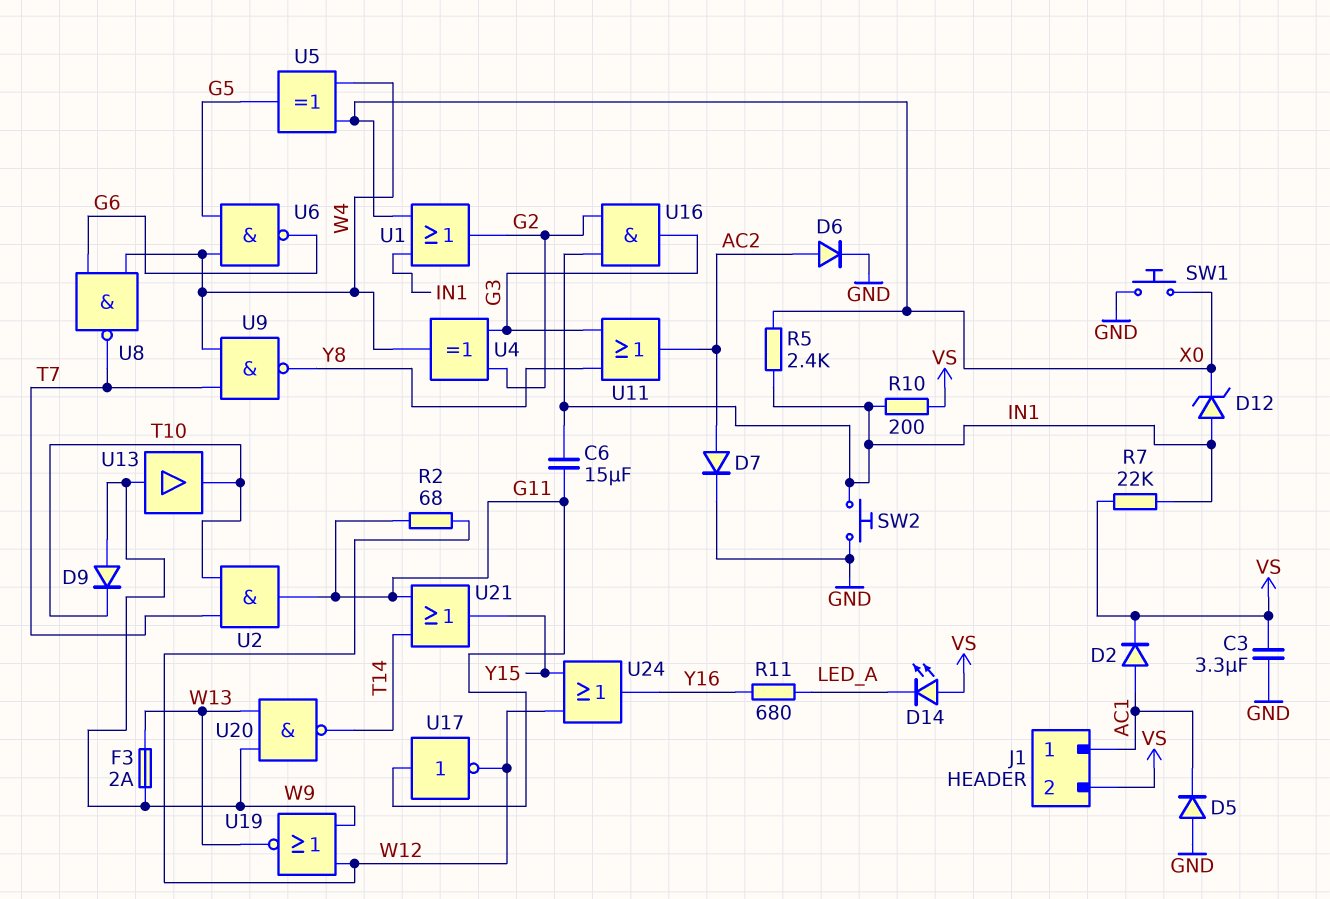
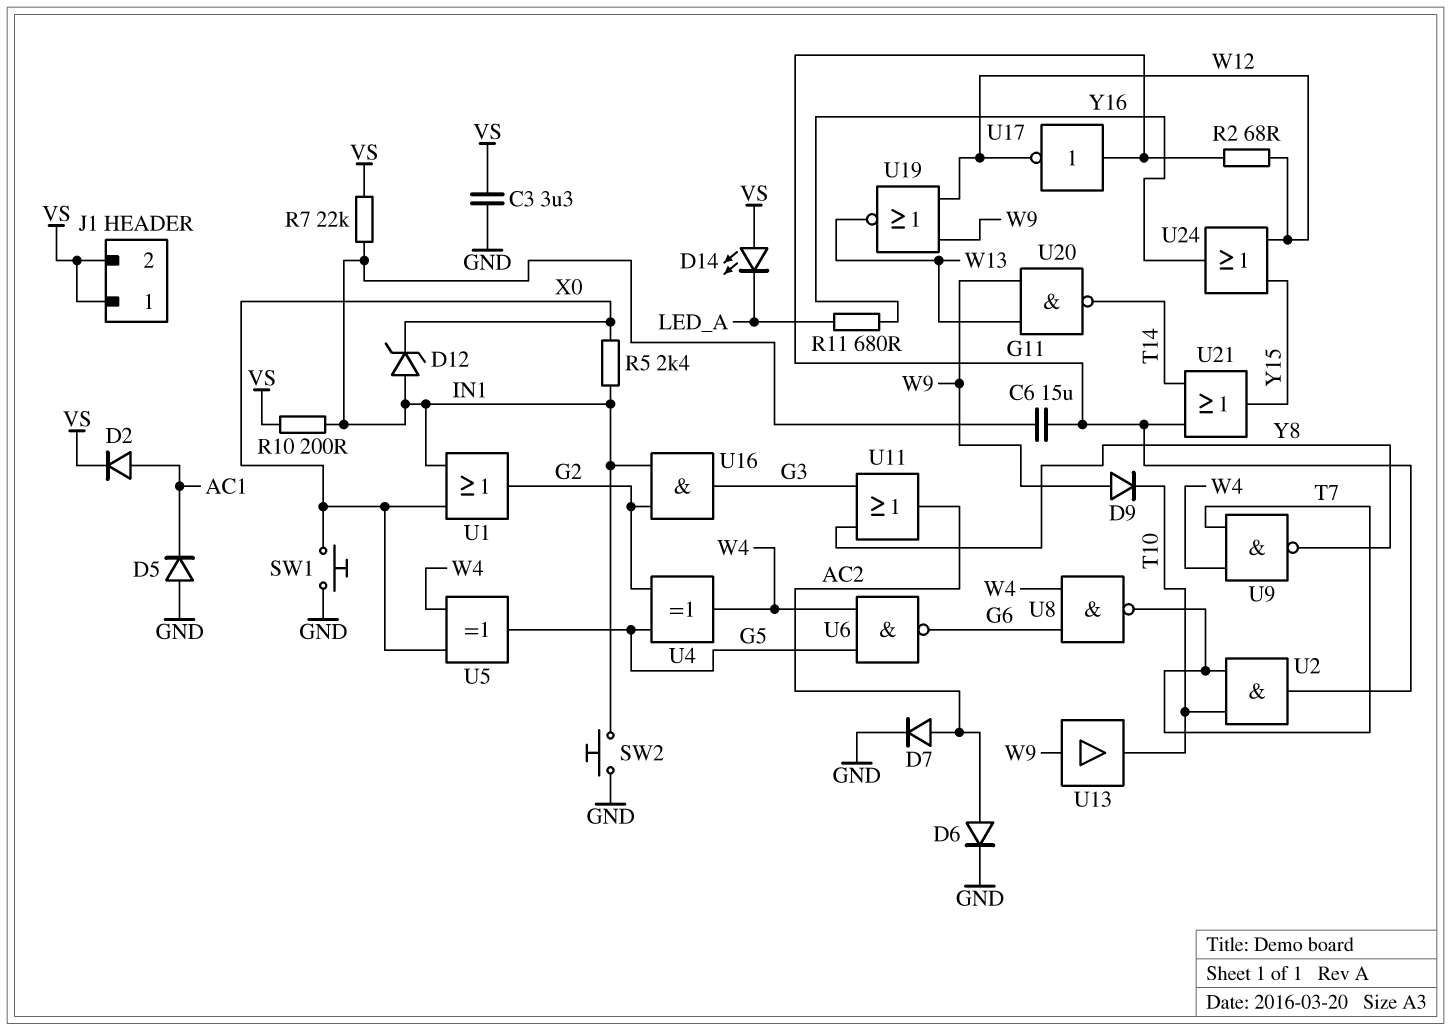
F3: 2A (W9, W13) -> none
J1 pin 1: AC1 -> VS
U4: XOR (in G2, in G3, out W4) -> XOR (in G2, in G5, out W4)

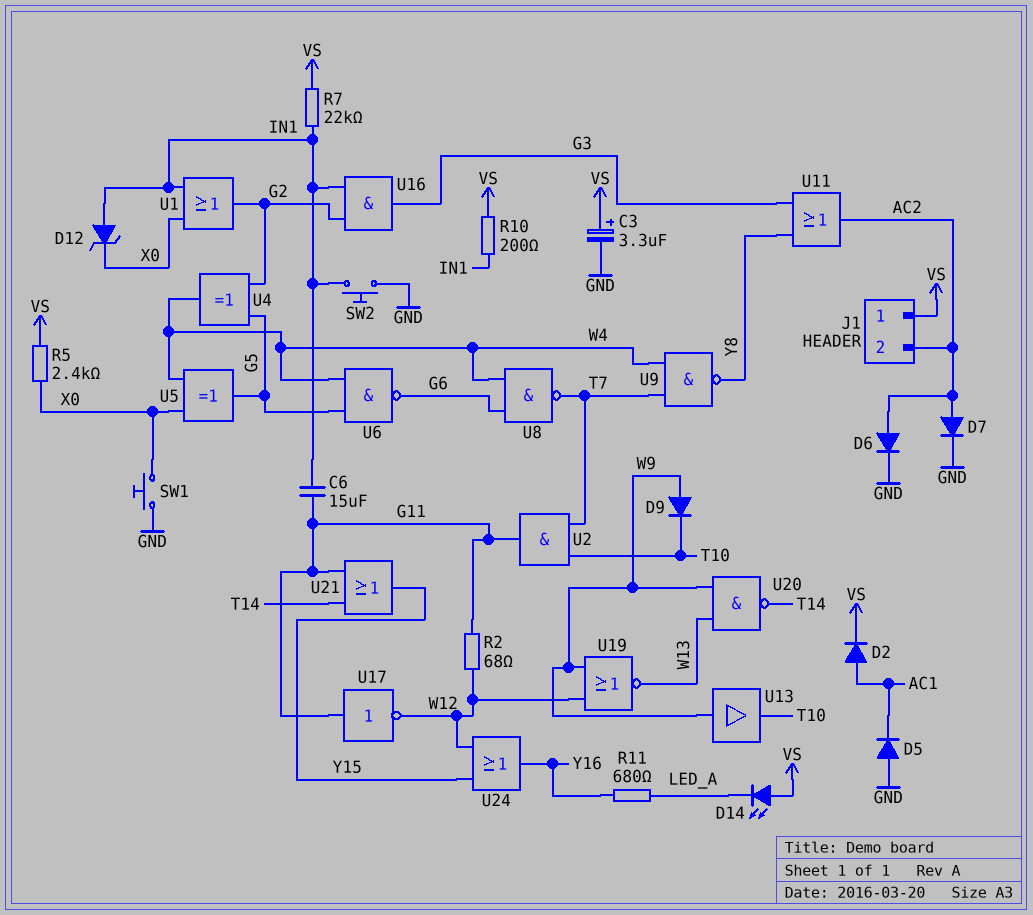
C3: 3.3uF (GND, VS) -> 3.3uF (plus VS, minus GND)
J1 pin 2: VS -> AC2
R5: 2.4k (IN1, X0) -> 2.4k (VS, X0)

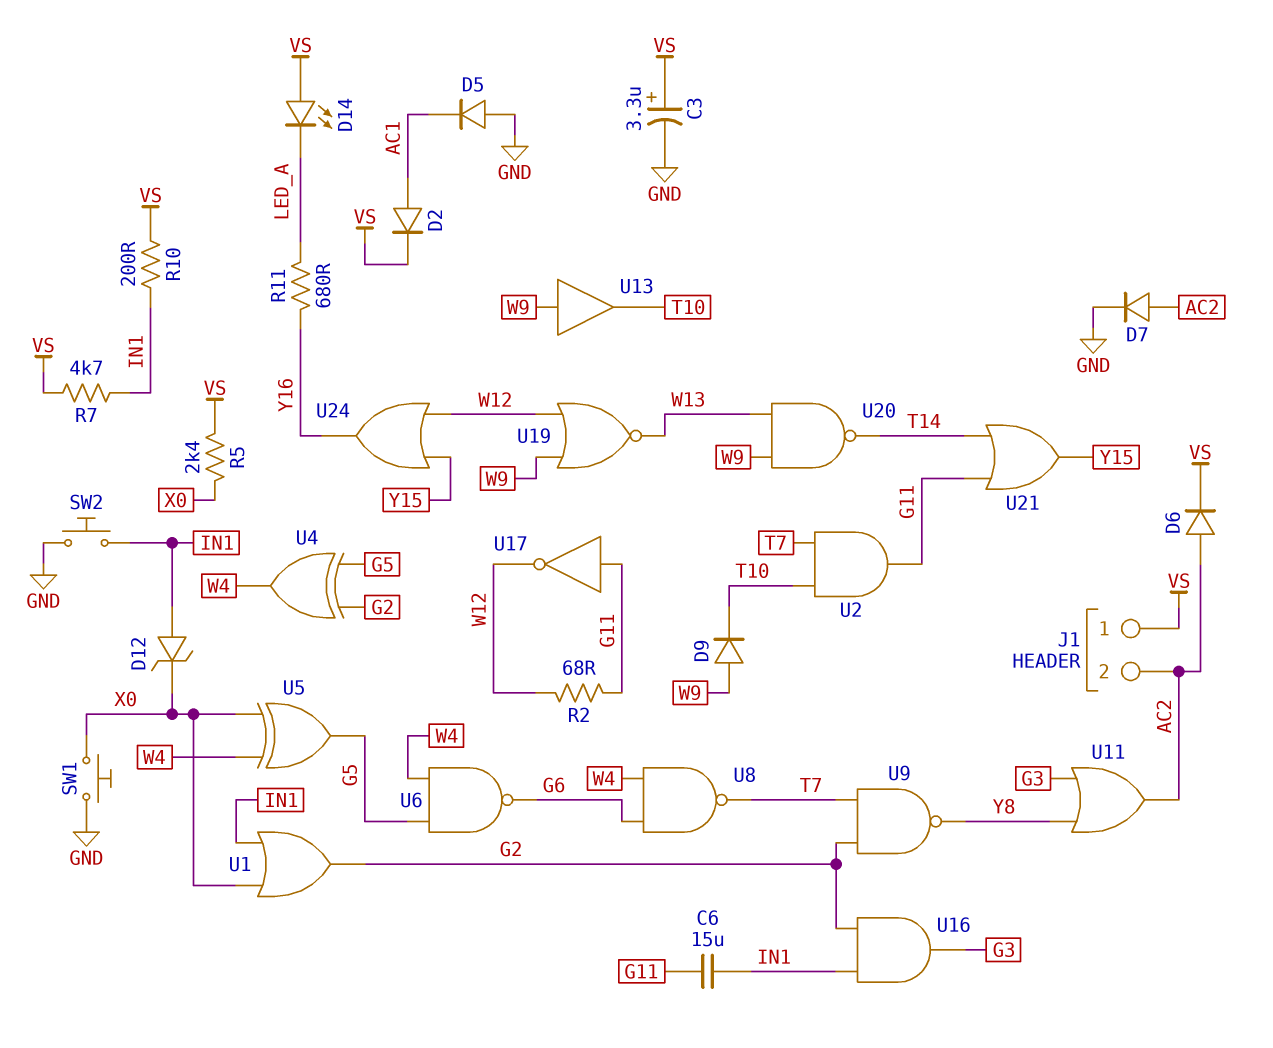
D6: diode (A AC2, K GND) -> diode (A AC2, K VS)
R7: 22k (IN1, VS) -> 4.7k (IN1, VS)
U9: NAND (in T7, in W4, out Y8) -> NAND (in G2, in T7, out Y8)

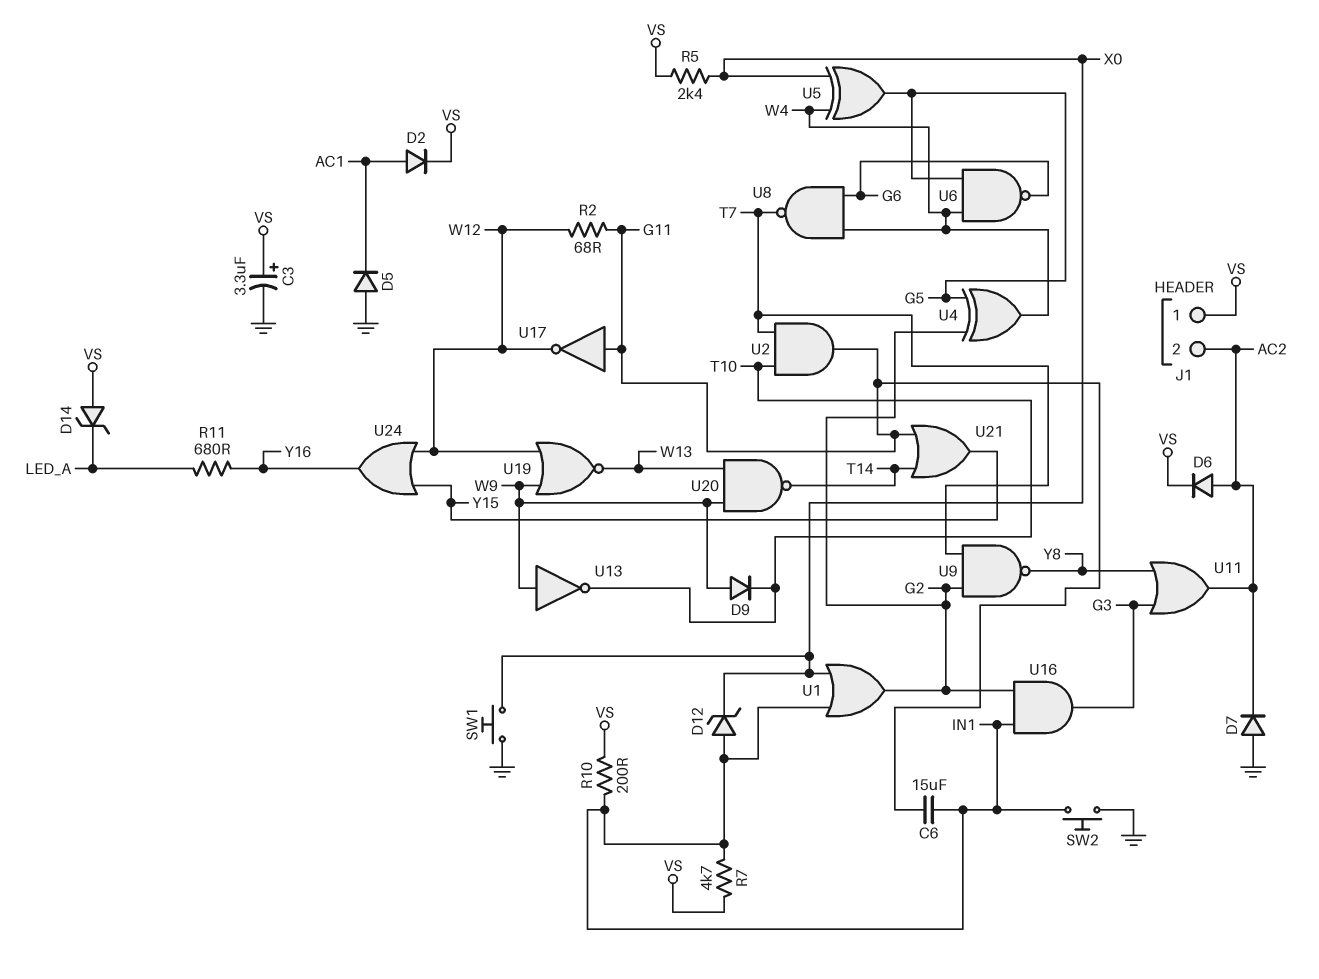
D7: diode (A AC2, K GND) -> diode (A GND, K AC2)
D14: LED (A VS, K LED_A) -> zener (A VS, K LED_A)
U13: buffer (in W9, out T10) -> NOT (in W9, out T10)

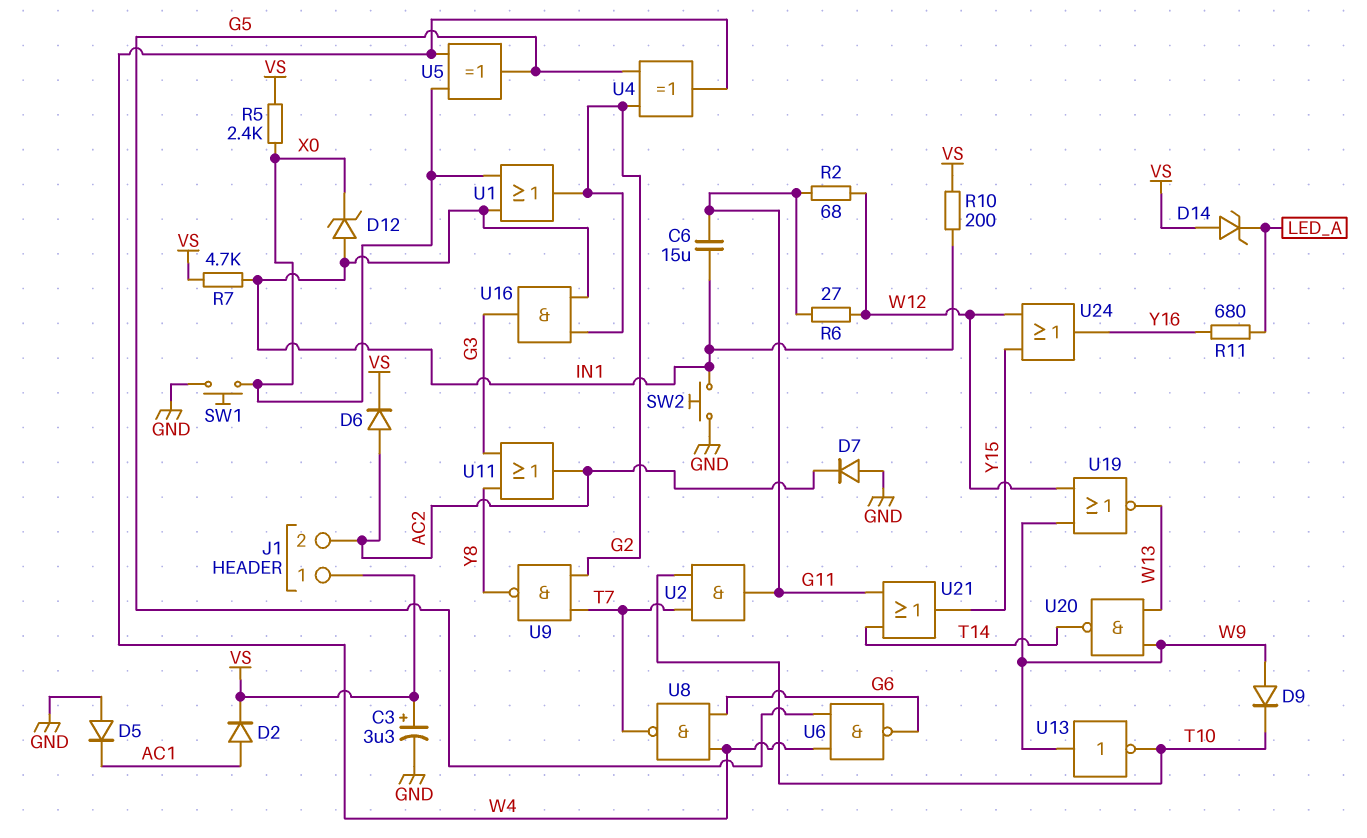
R6: none -> 27 (G11, W12)
U17: NOT (in G11, out W12) -> none

